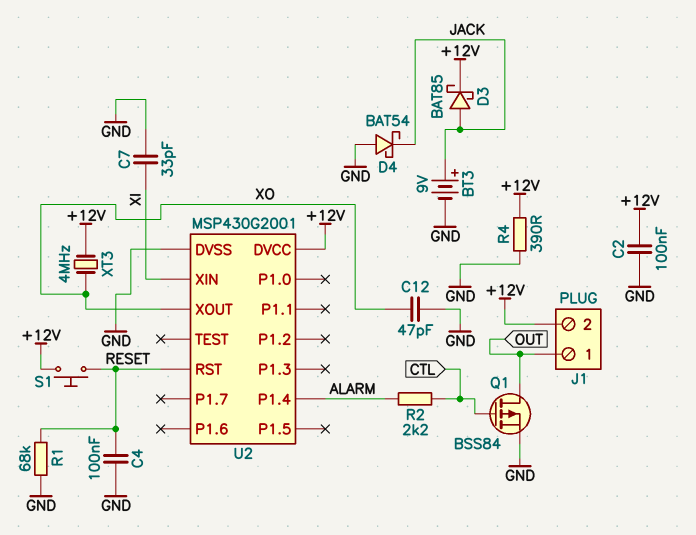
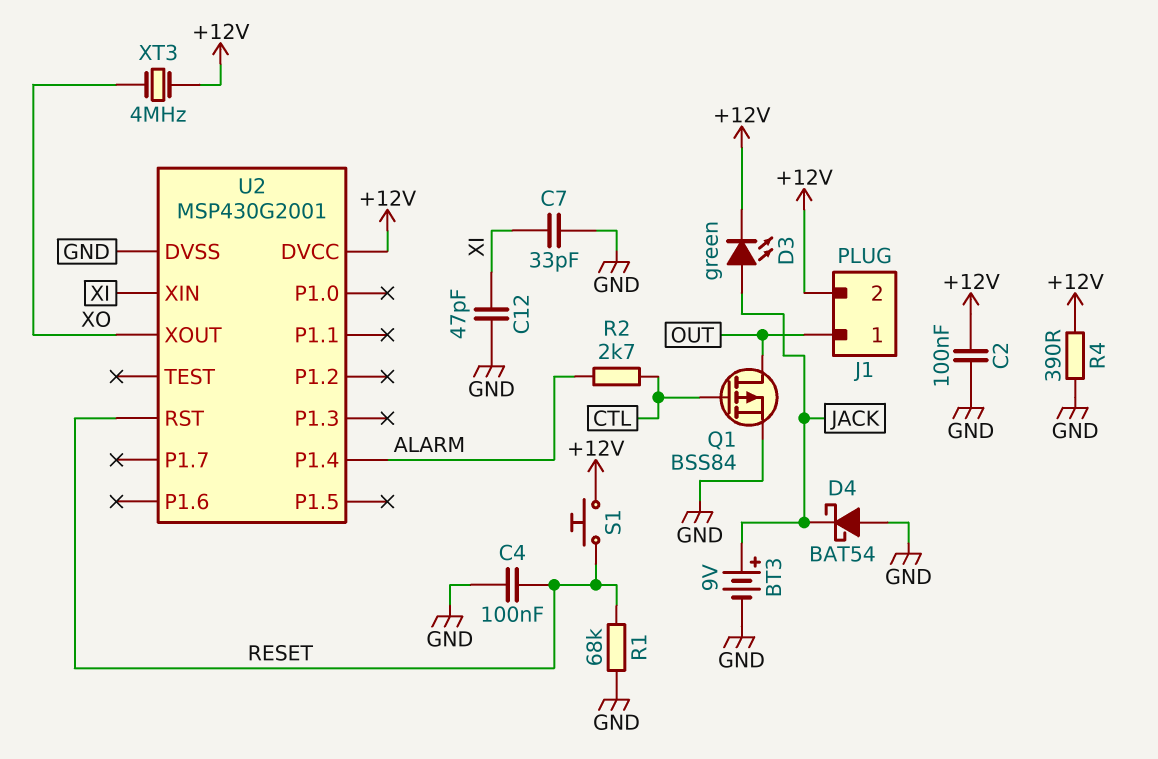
C12: 47pF (GND, XO) -> 47pF (GND, XI)
D3: schottky BAT85 (A JACK, K +12V) -> LED green (A JACK, K +12V)
R2: 2.2k (ALARM, CTL) -> 2.7k (ALARM, CTL)

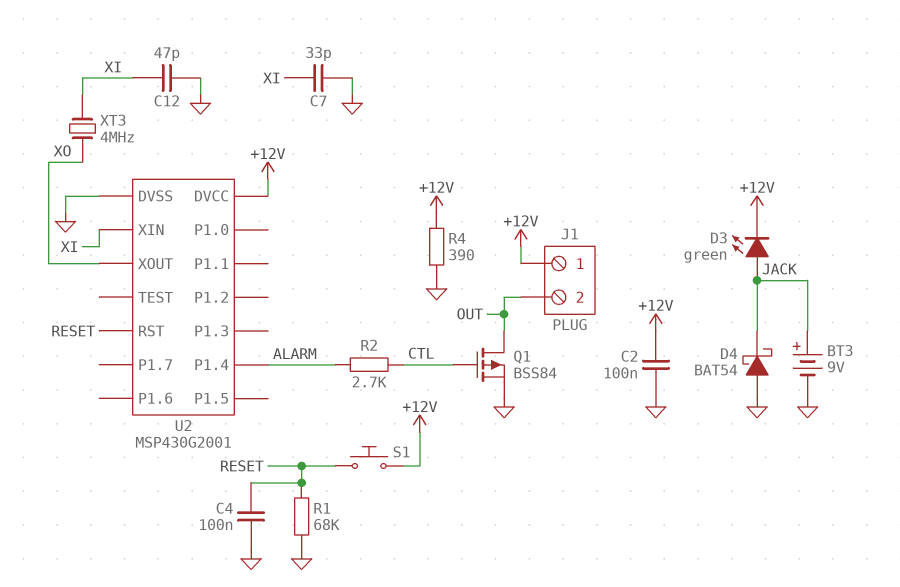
J1 pin 1: OUT -> +12V
J1 pin 2: +12V -> OUT
XT3: 4MHz (+12V, XO) -> 4MHz (XI, XO)

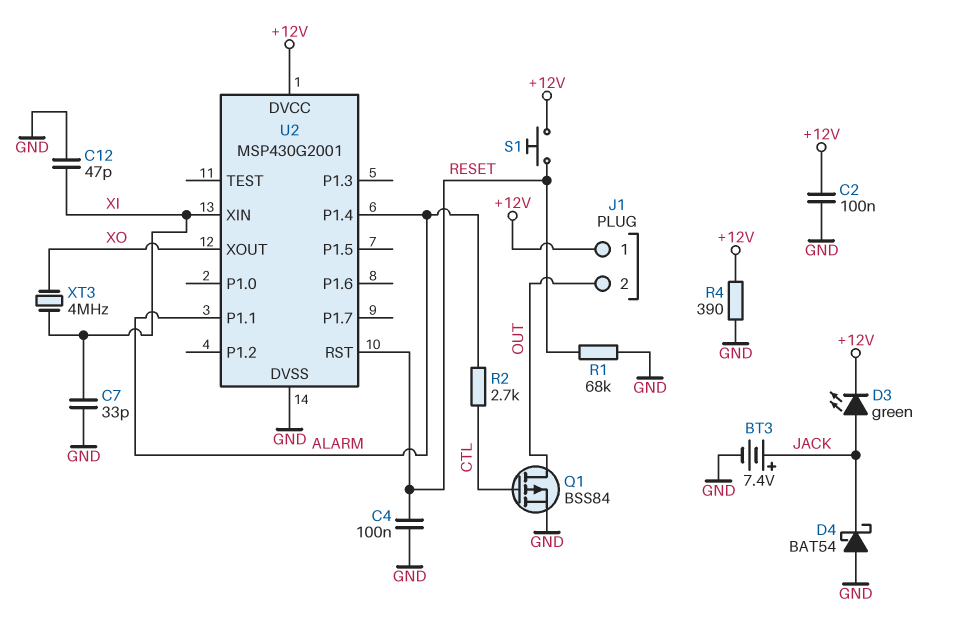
BT3: 9V (plus JACK, minus GND) -> 7.4V (plus JACK, minus GND)
U2 pin P1.1: none -> ALARM

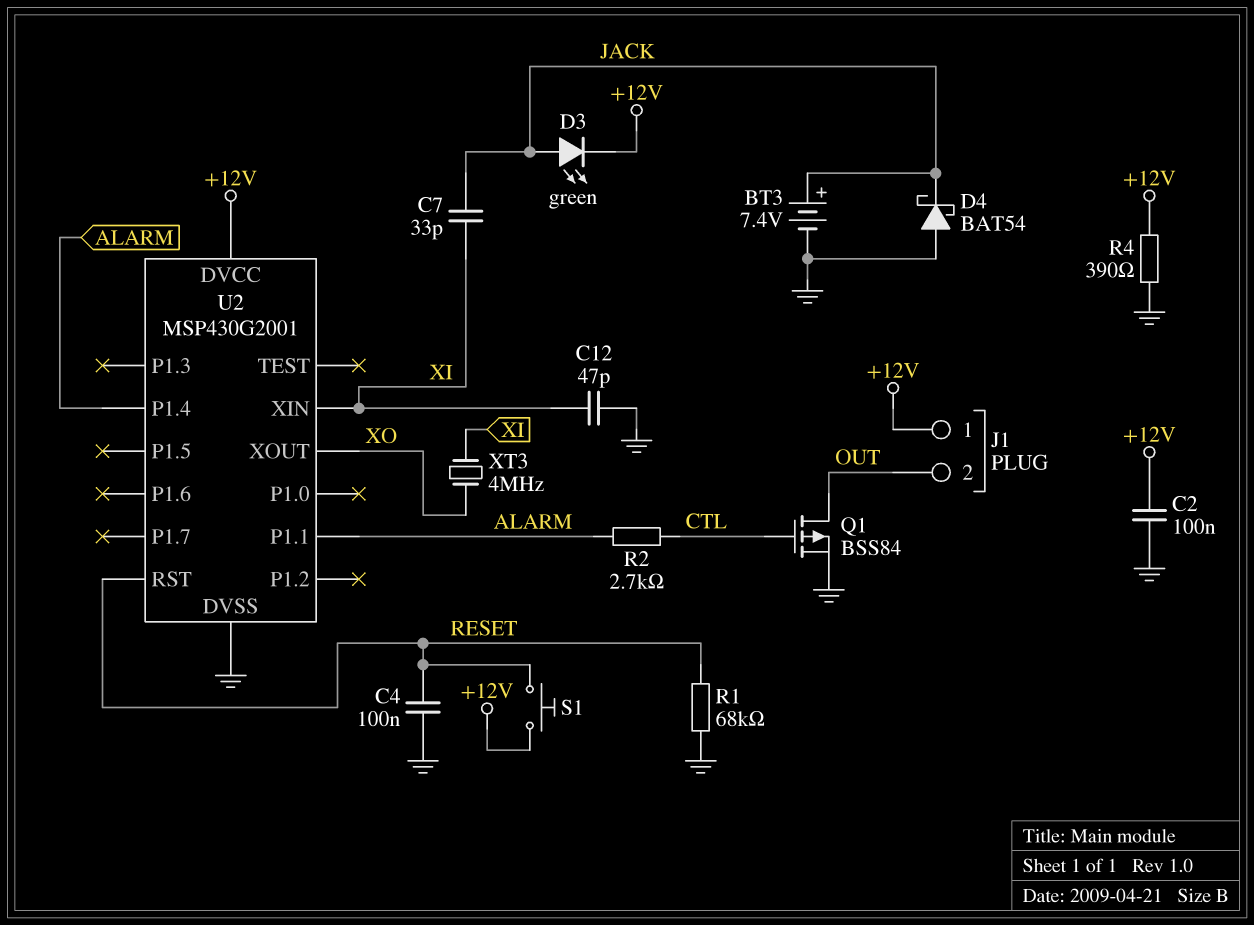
C7: 33pF (GND, XI) -> 33pF (JACK, XI)

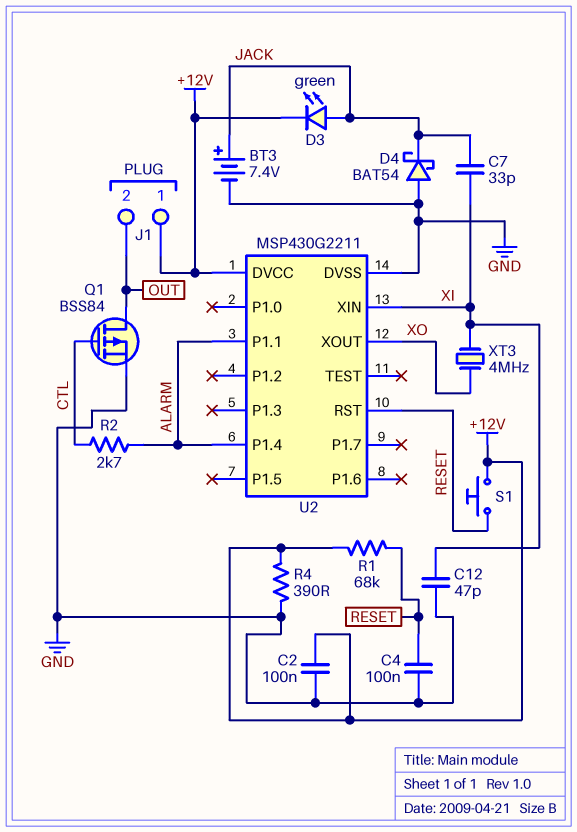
R1: 68k (GND, RESET) -> 68k (+12V, RESET)
U2: MSP430G2001 -> MSP430G2211

